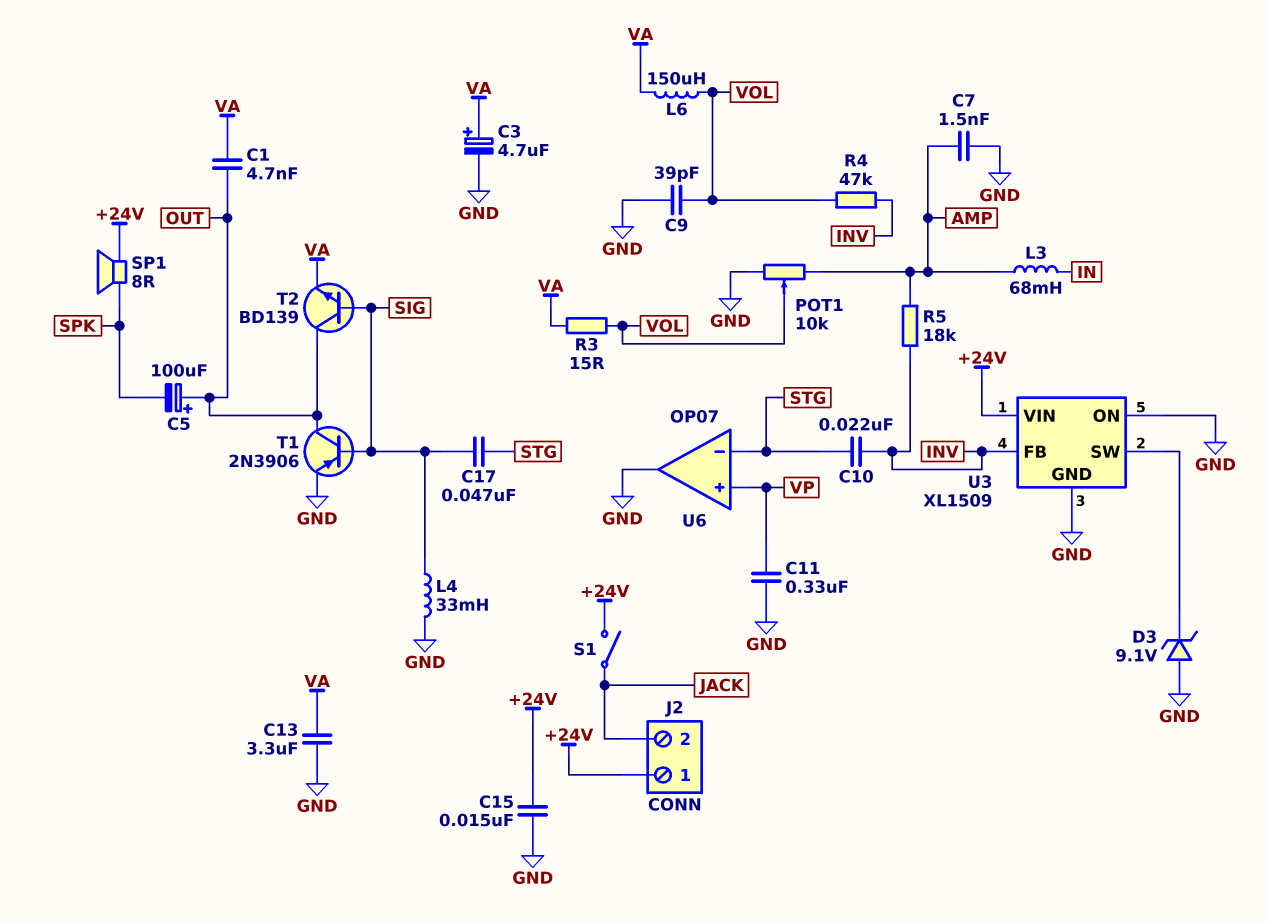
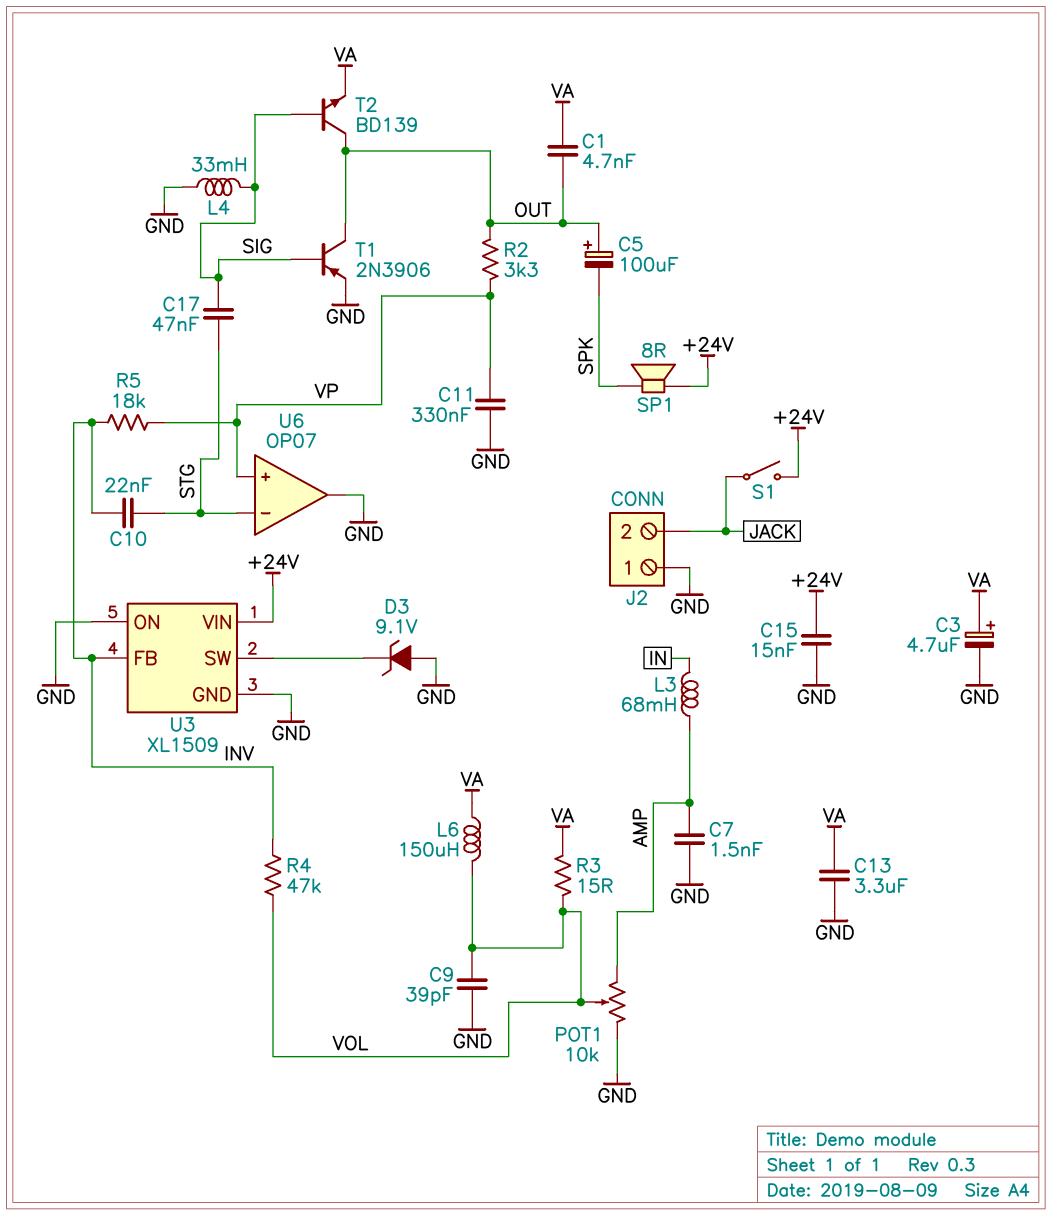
J2 pin 1: +24V -> GND
R2: none -> 3.3k (OUT, VP)
R5: 18k (AMP, INV) -> 18k (INV, VP)

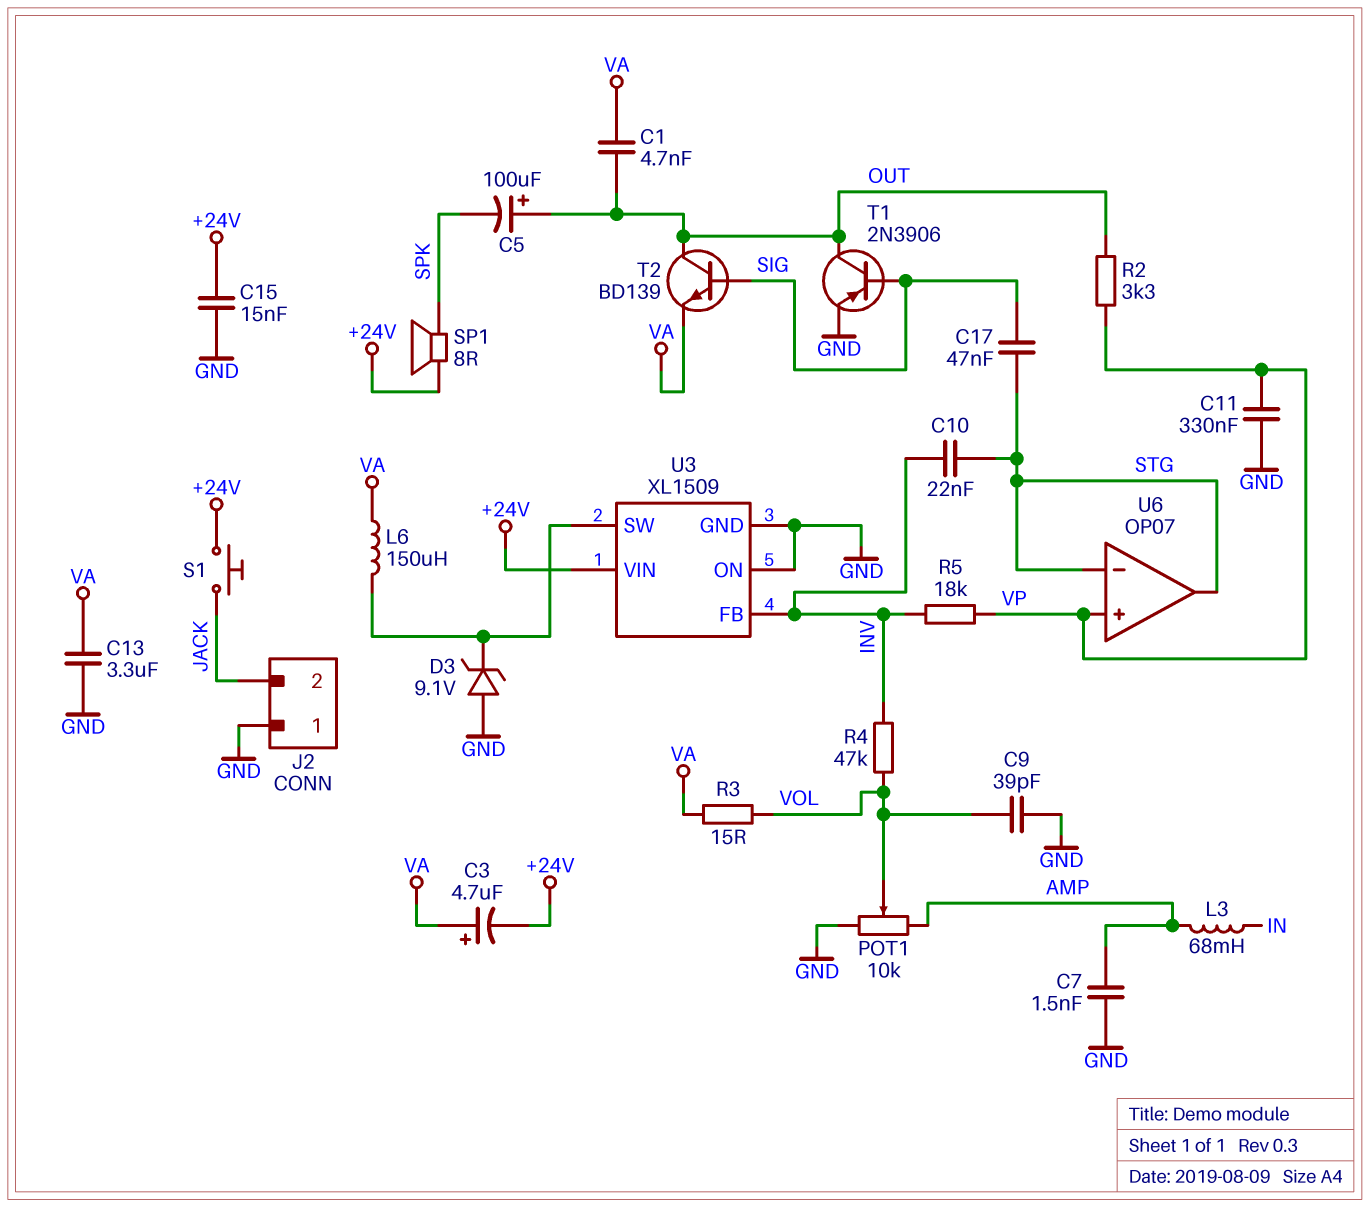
C3: 4.7uF (plus VA, minus GND) -> 4.7uF (plus VA, minus +24V)
L4: 33mH (GND, SIG) -> none
L6: 150uH (VA, VOL) -> 150uH (U3/SW, VA)
S1: switch (+24V, JACK) -> button (+24V, JACK)
U6 pin out: GND -> STG

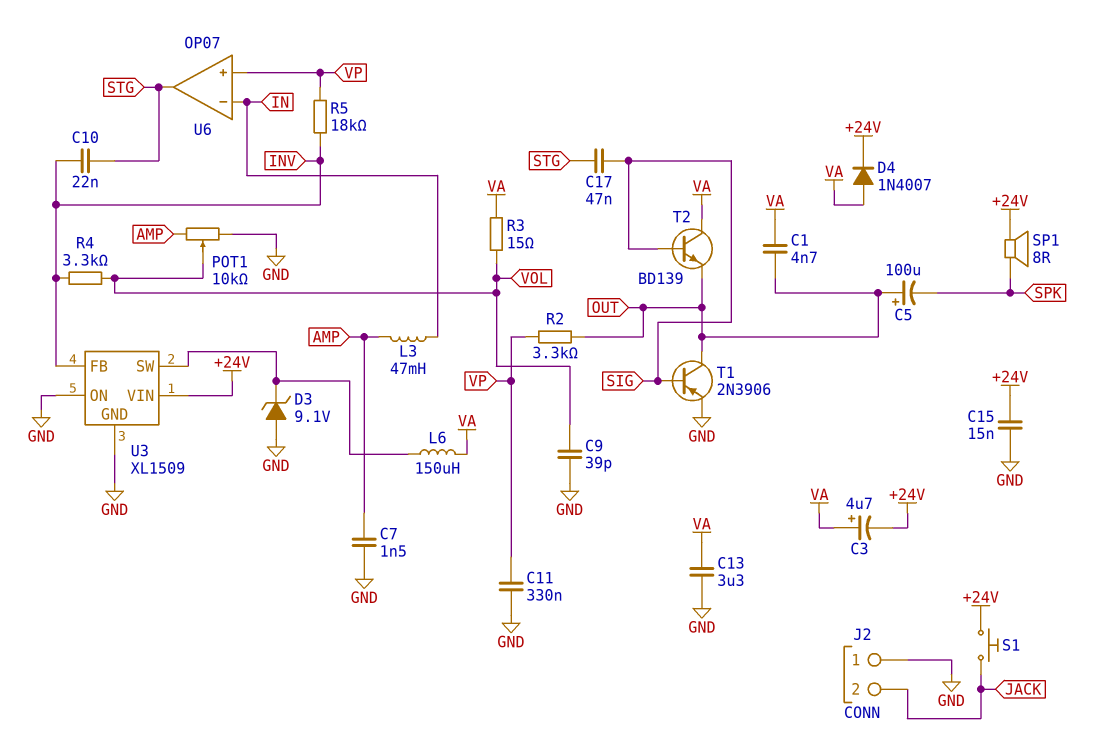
D4: none -> diode 1N4007 (A VA, K +24V)
L3: 68mH (AMP, IN) -> 47mH (AMP, IN)
R4: 47k (INV, VOL) -> 3.3k (INV, VOL)
T2: NPN BD139 (B SIG, C OUT, E VA) -> NPN BD139 (B SIG, C VA, E OUT)
U6 pin in-: STG -> IN

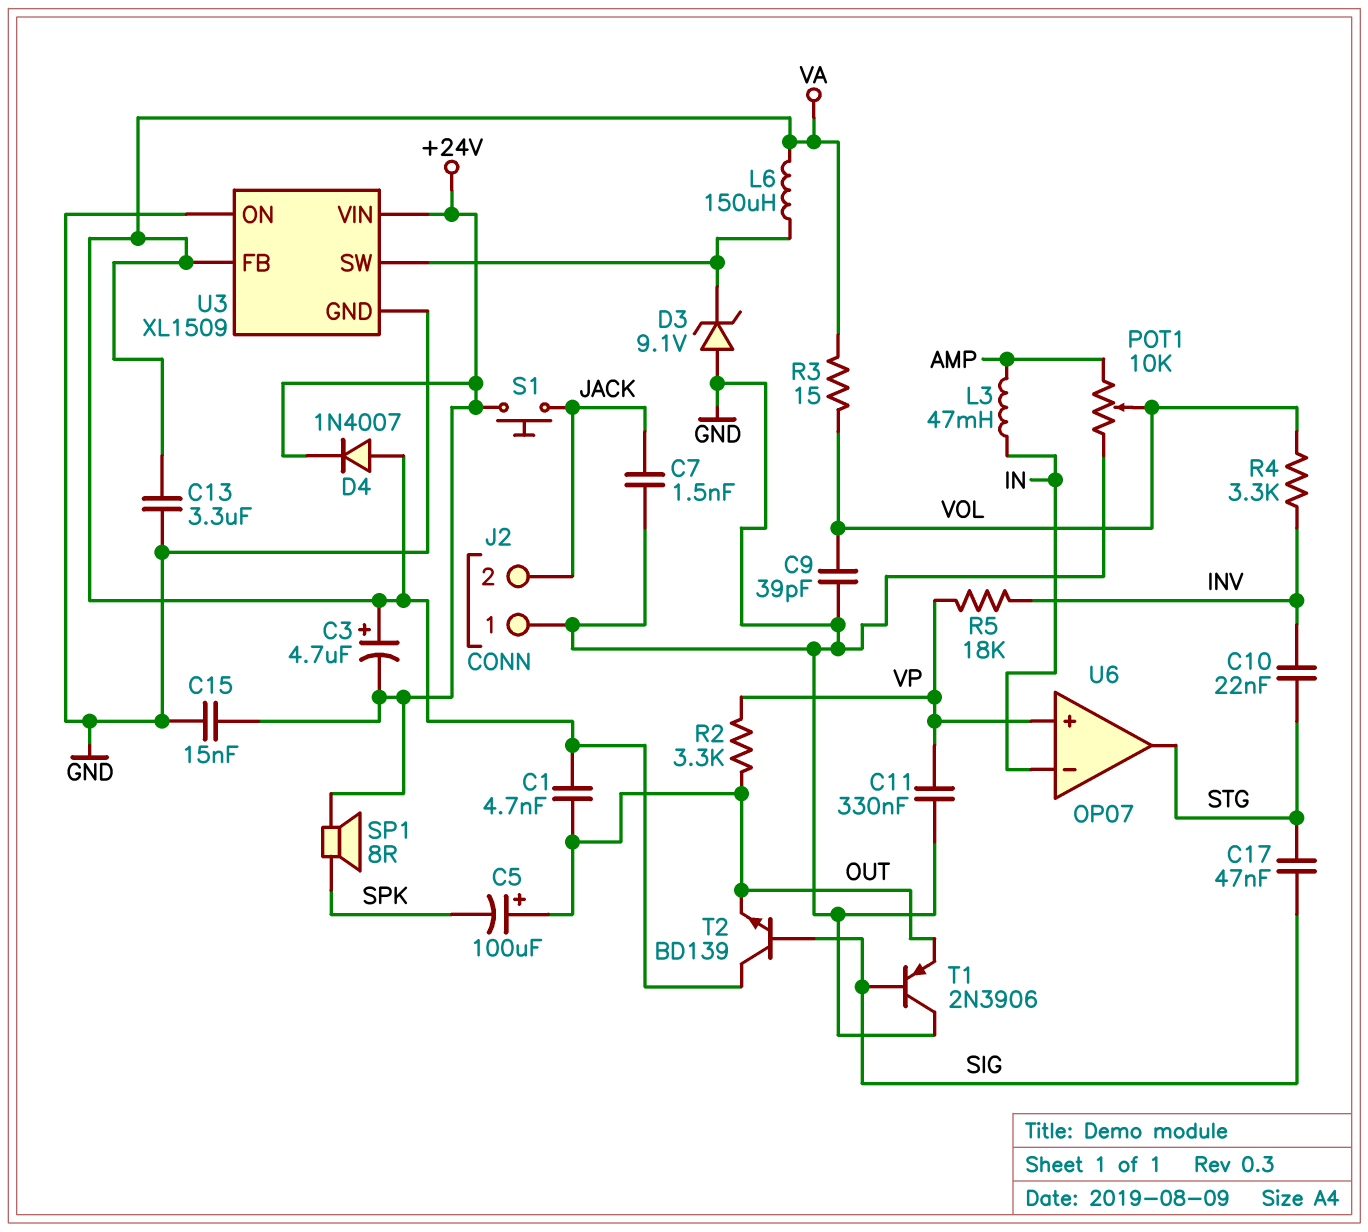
C7: 1.5nF (AMP, GND) -> 1.5nF (GND, JACK)
T1: PNP 2N3906 (B SIG, C OUT, E GND) -> PNP 2N3906 (B SIG, C GND, E OUT)
U3 pin FB: INV -> VA

